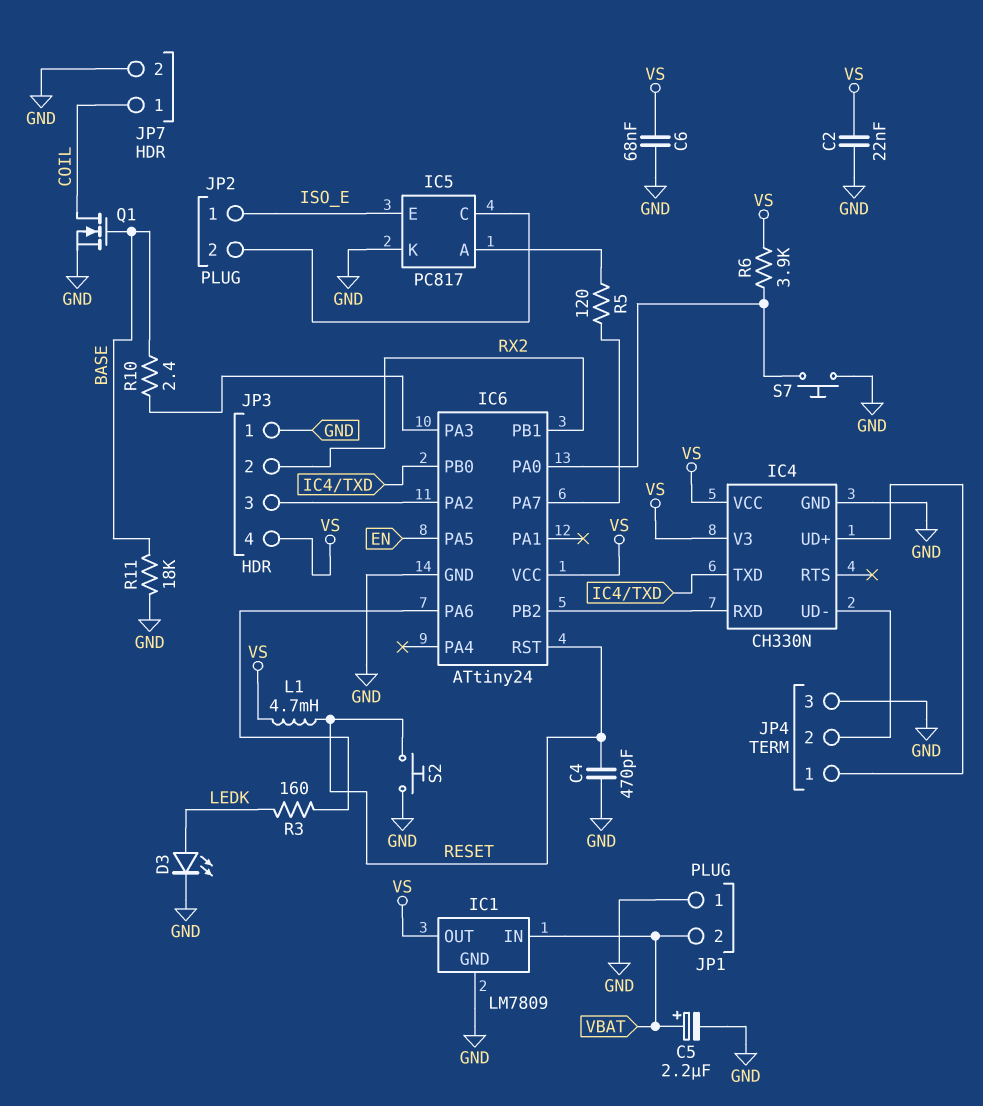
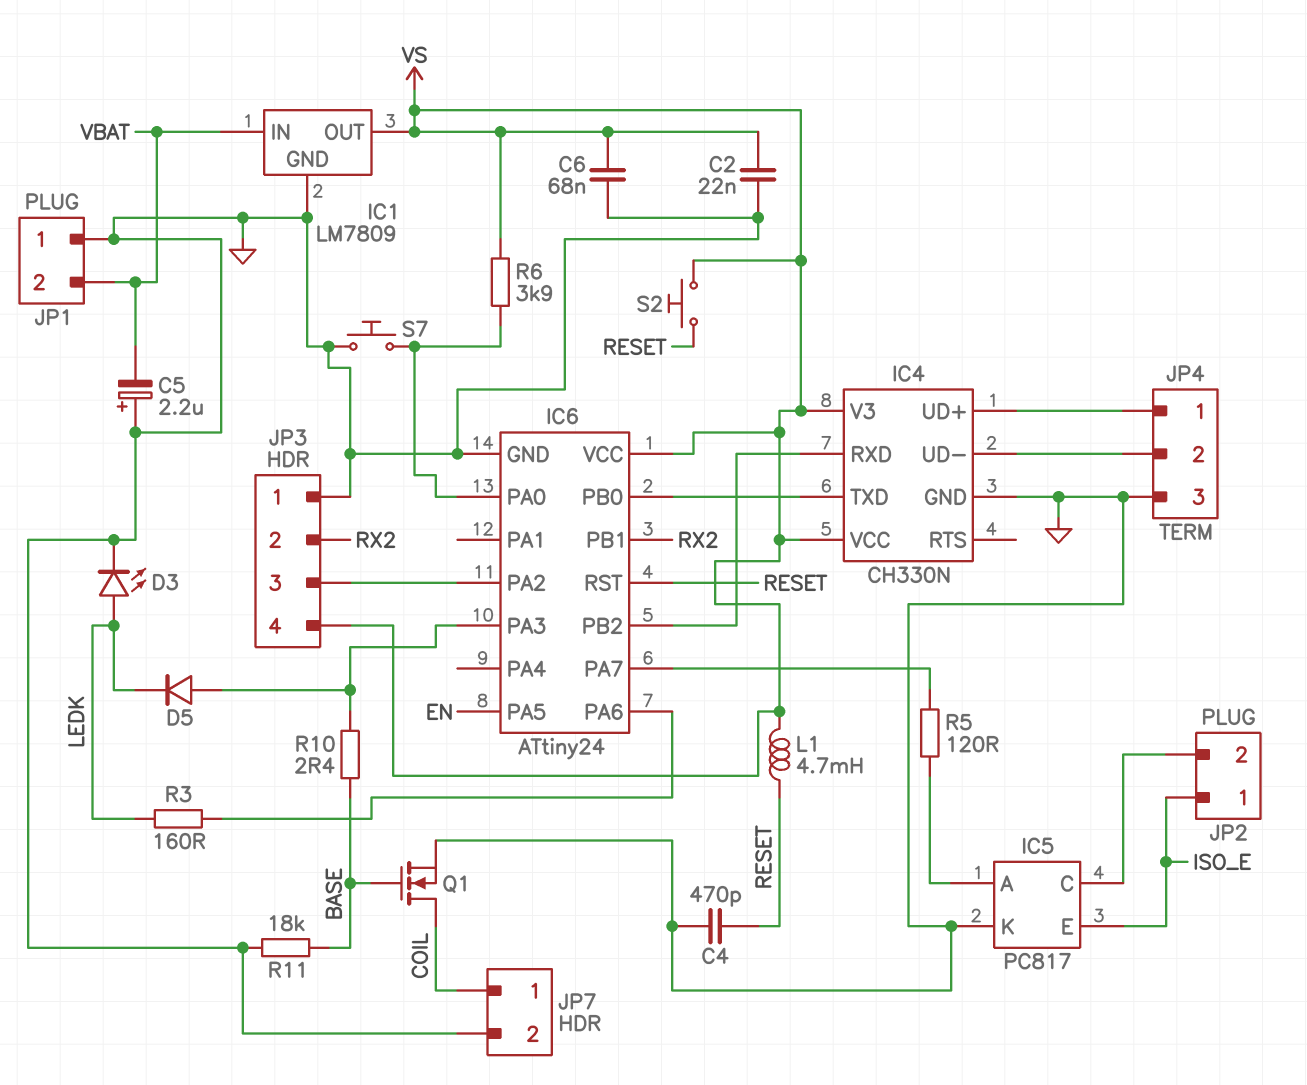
C5: 2.2uF (plus VBAT, minus GND) -> 2.2uF (plus GND, minus VBAT)
D5: none -> diode (A IC6/PA3, K LEDK)
S2: button (GND, RESET) -> button (RESET, VS)

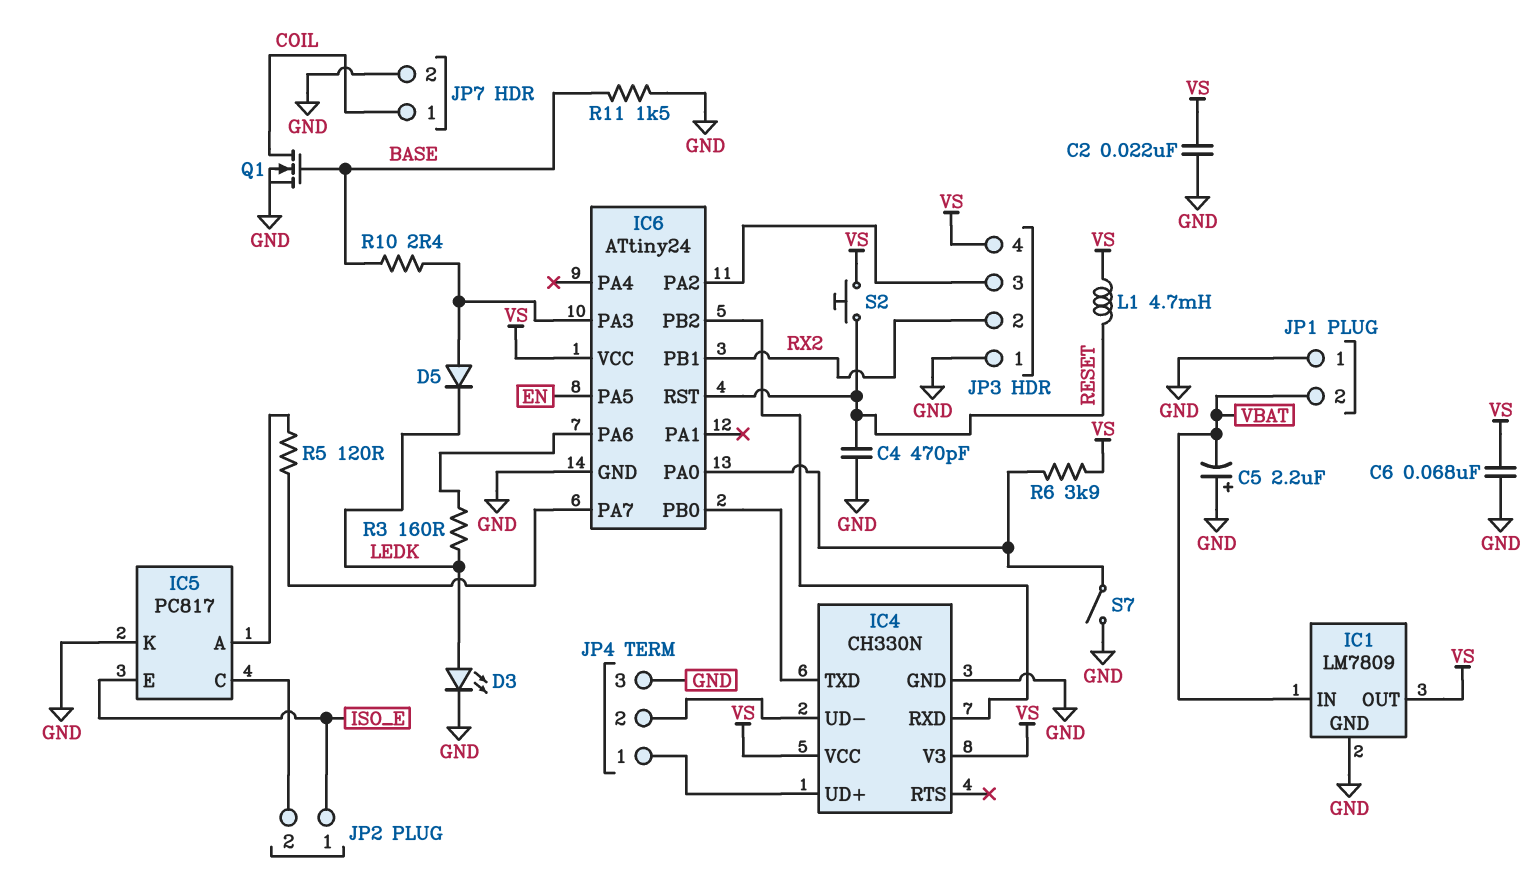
R11: 18k (BASE, GND) -> 1.5k (BASE, GND)
S7: button (GND, IC6/PA0) -> switch (GND, IC6/PA0)

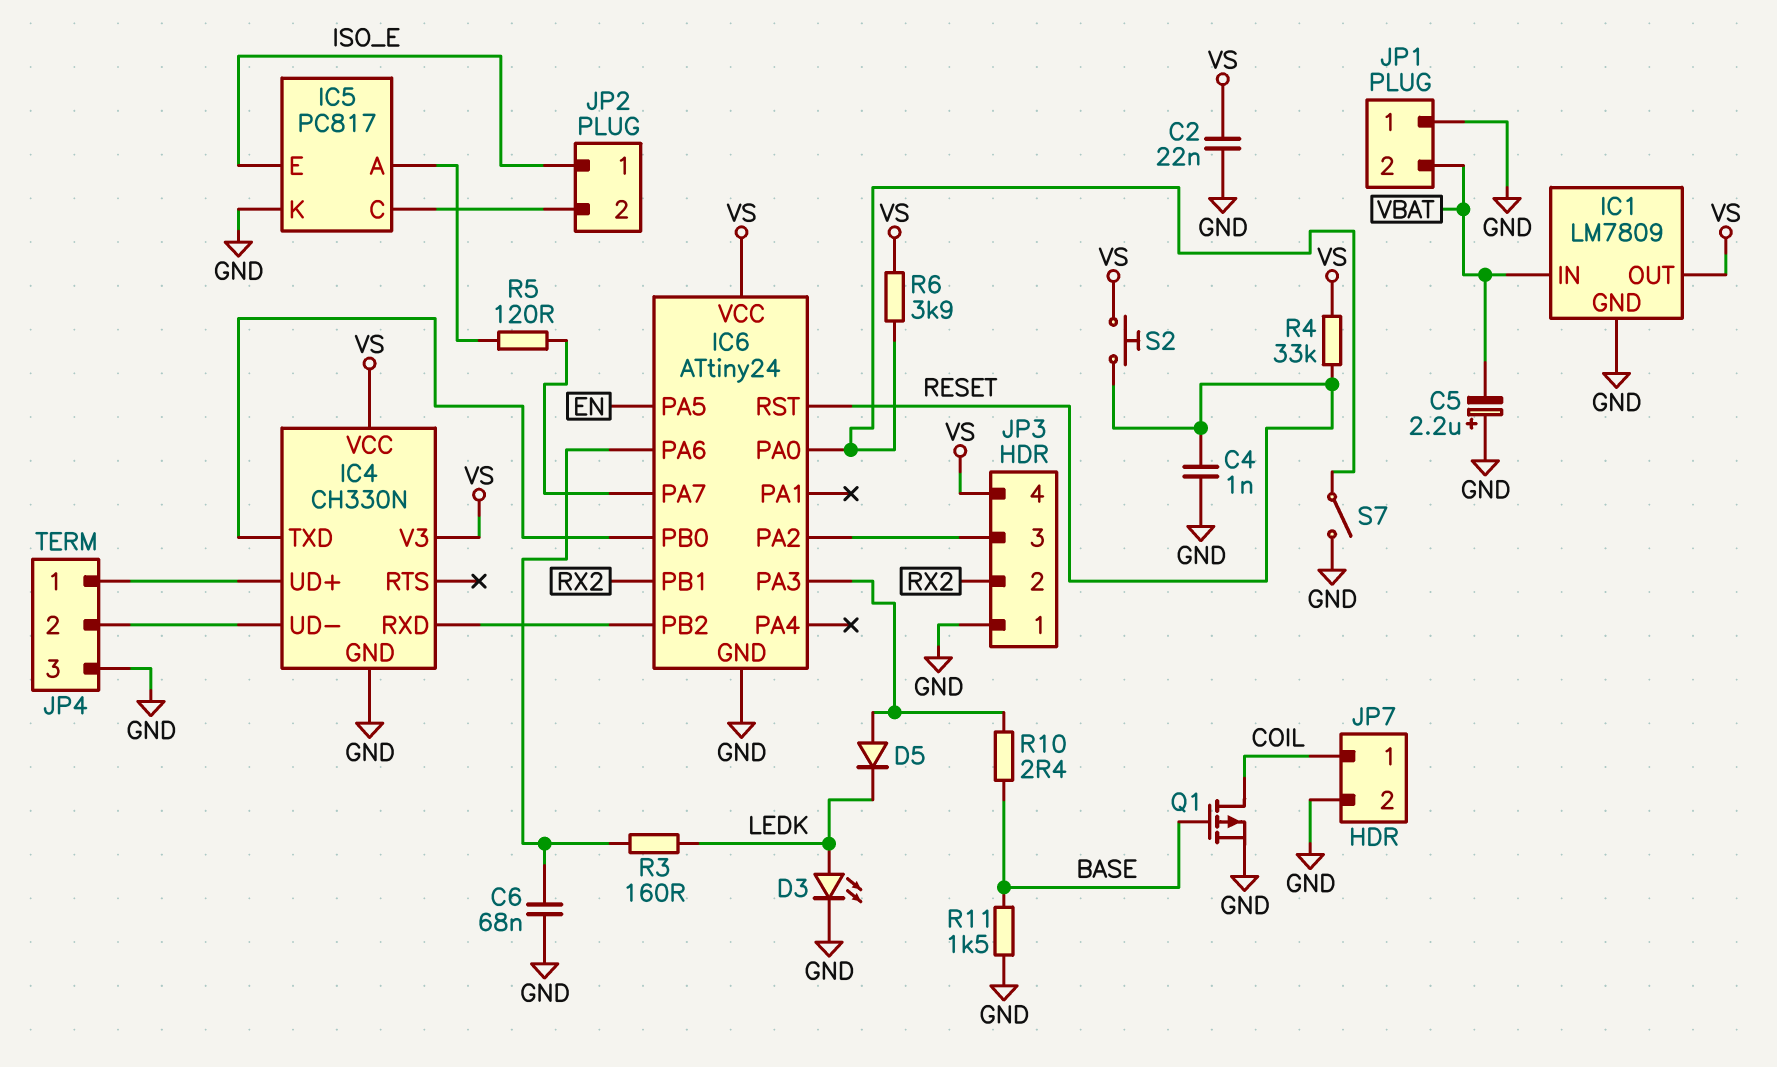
C4: 470pF (GND, RESET) -> 1nF (GND, RESET)
C6: 68nF (GND, VS) -> 68nF (GND, IC6/PA6)
L1: 4.7mH (RESET, VS) -> none
Q1: NMOS (G BASE, D COIL, S GND) -> PMOS (G BASE, D COIL, S GND)
R4: none -> 33k (RESET, VS)

